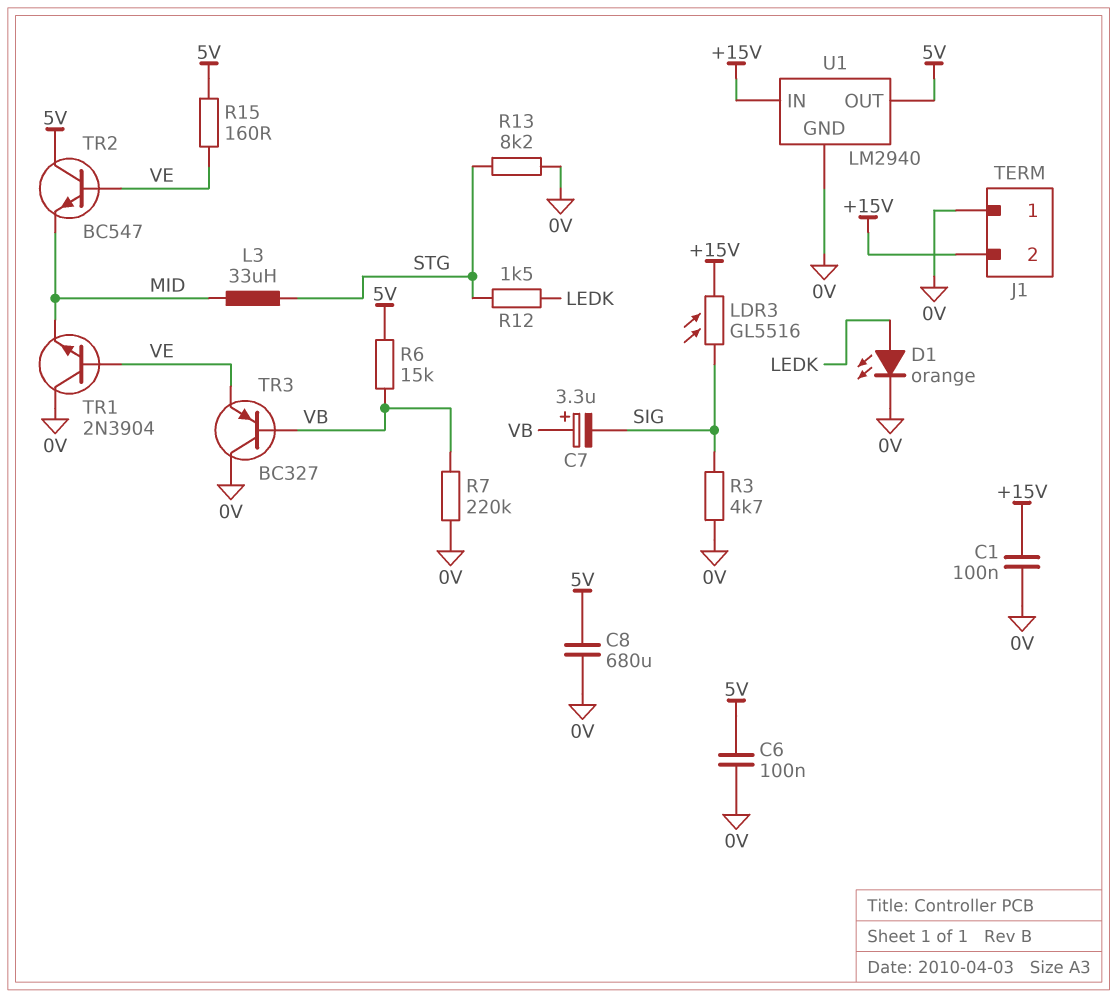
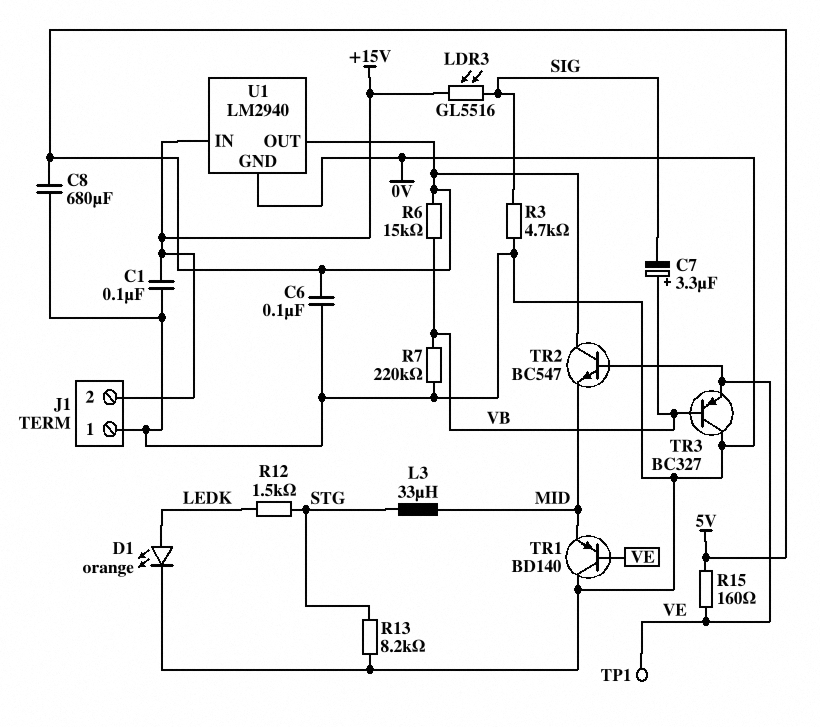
TP1: none -> test point (VE)
TR1: NPN 2N3904 (B VE, C 0V, E MID) -> PNP BD140 (B VE, C 0V, E MID)

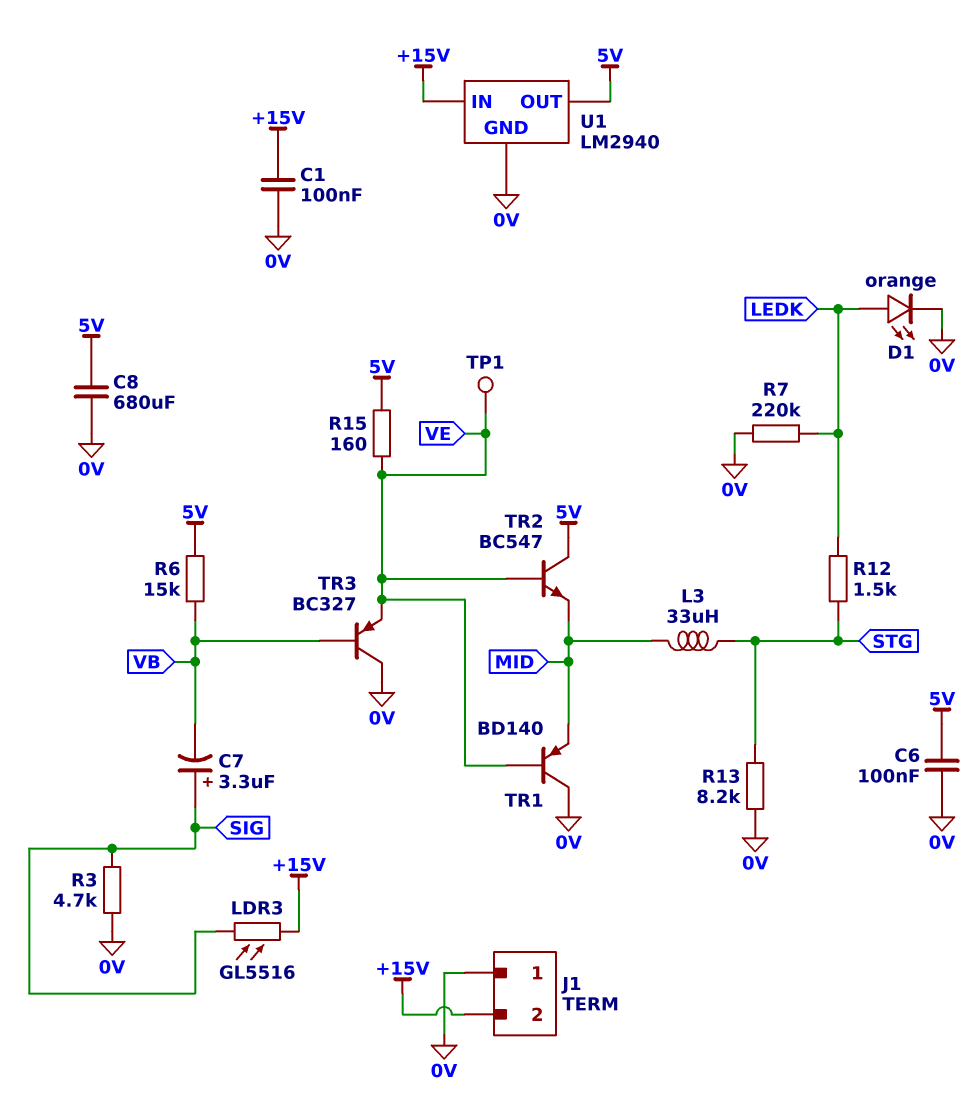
C7: 3.3uF (plus VB, minus SIG) -> 3.3uF (plus SIG, minus VB)
R7: 220k (0V, VB) -> 220k (0V, LEDK)

